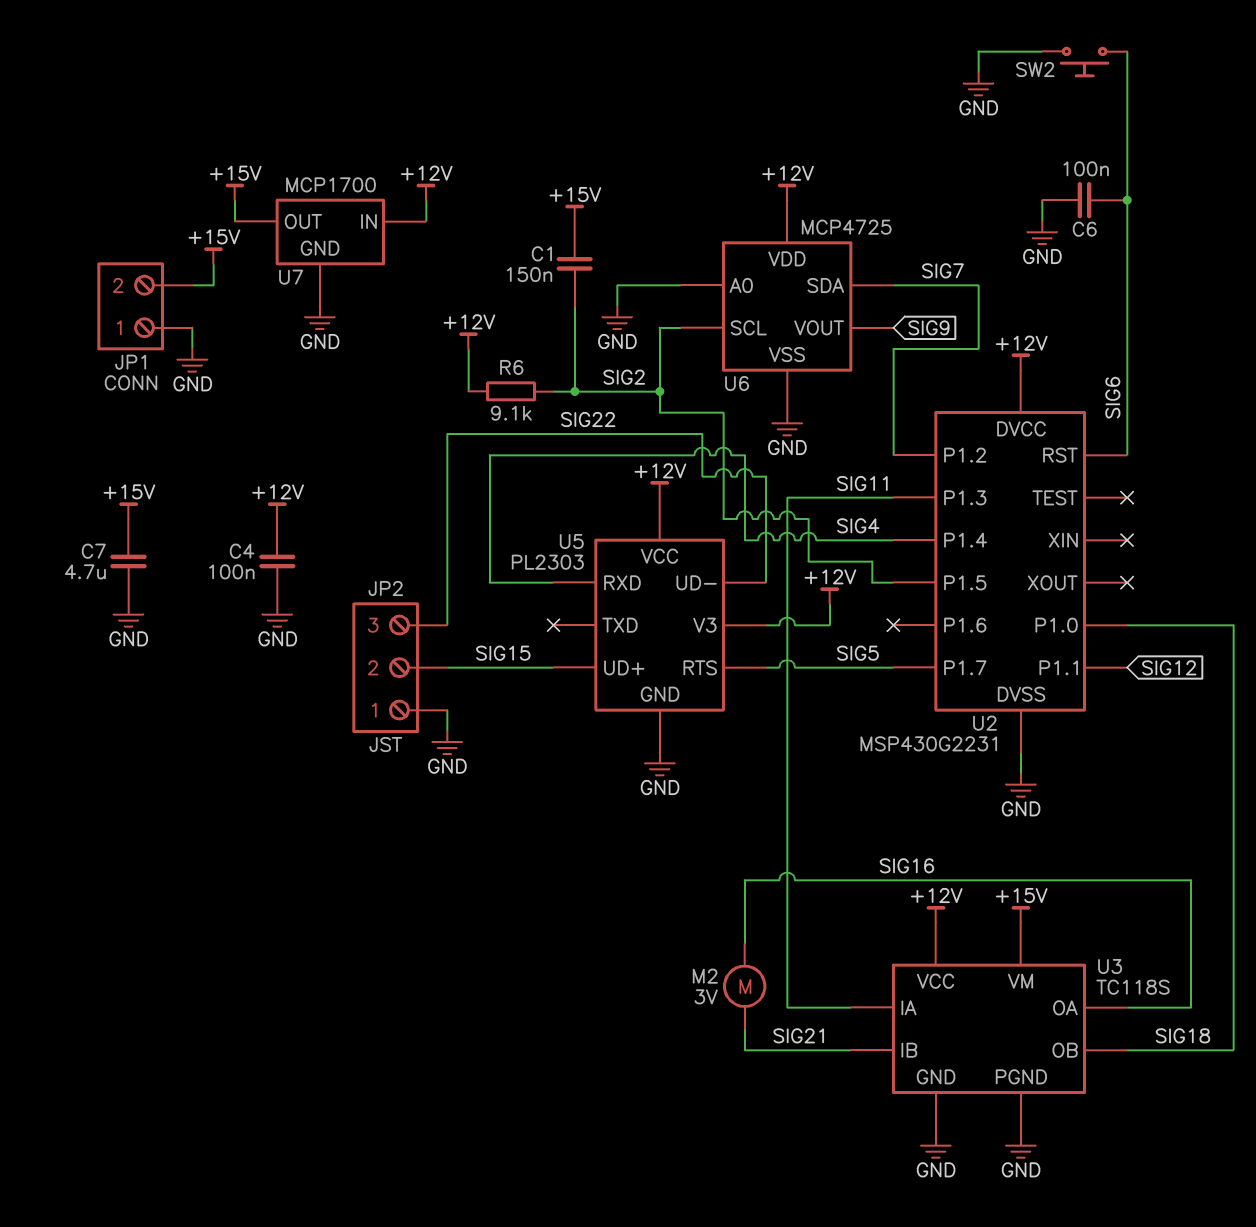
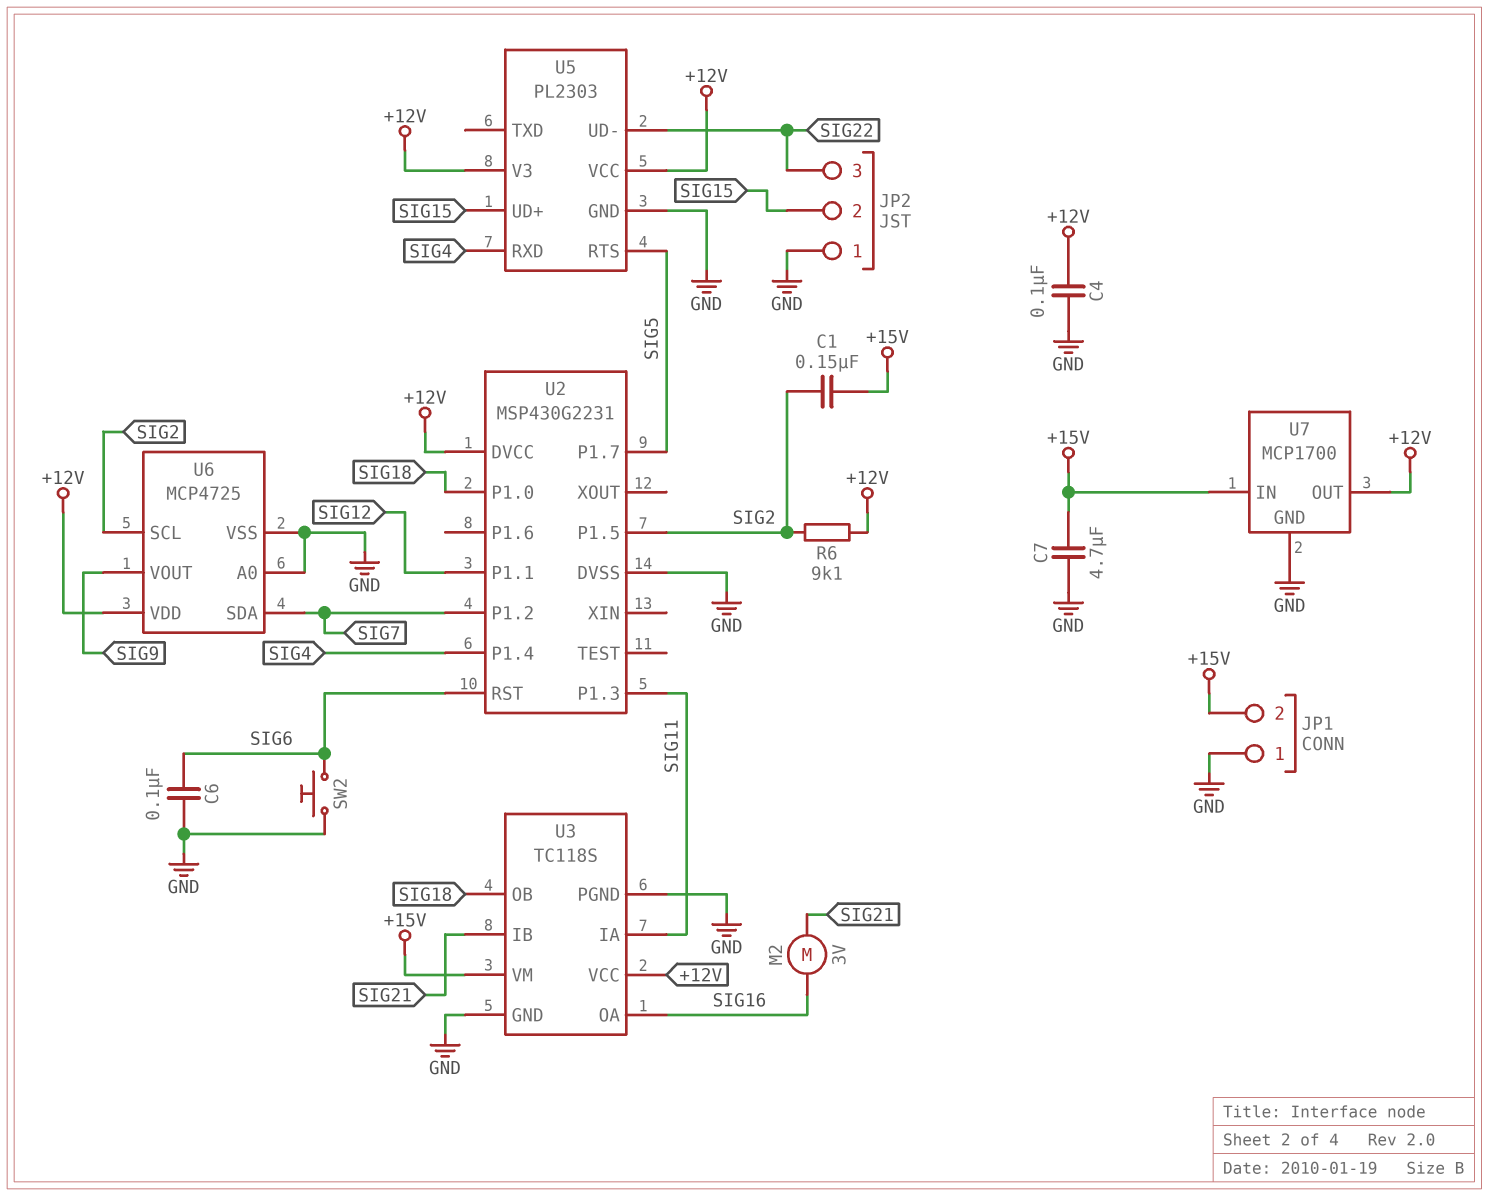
U7 pin IN: +12V -> +15V
U7 pin OUT: +15V -> +12V

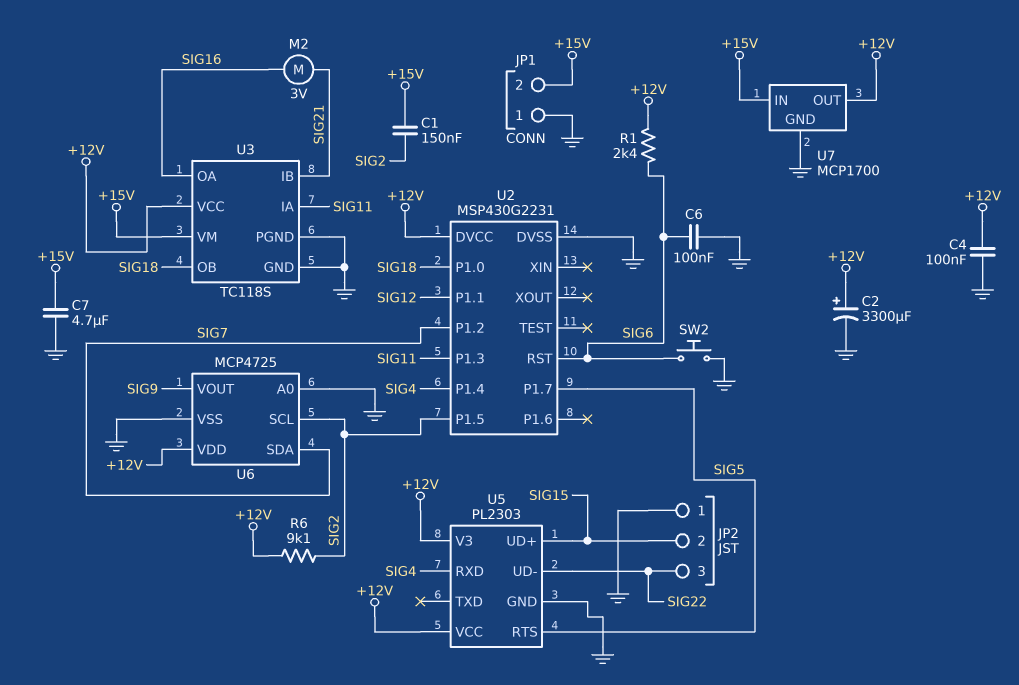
C2: none -> 3300uF (plus +12V, minus GND)
R1: none -> 2.4k (+12V, SIG6)

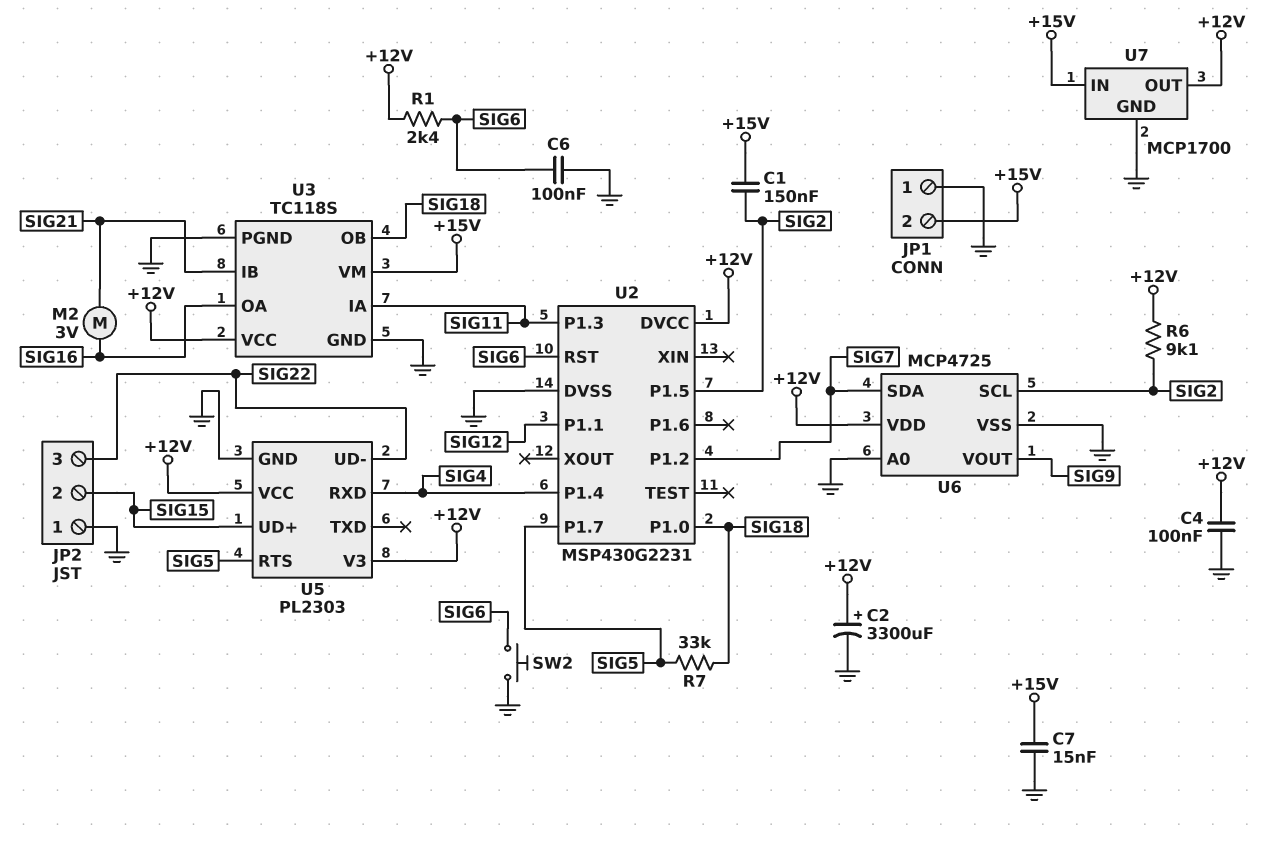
C7: 4.7uF (+15V, GND) -> 15nF (+15V, GND)
R7: none -> 33k (SIG5, SIG18)

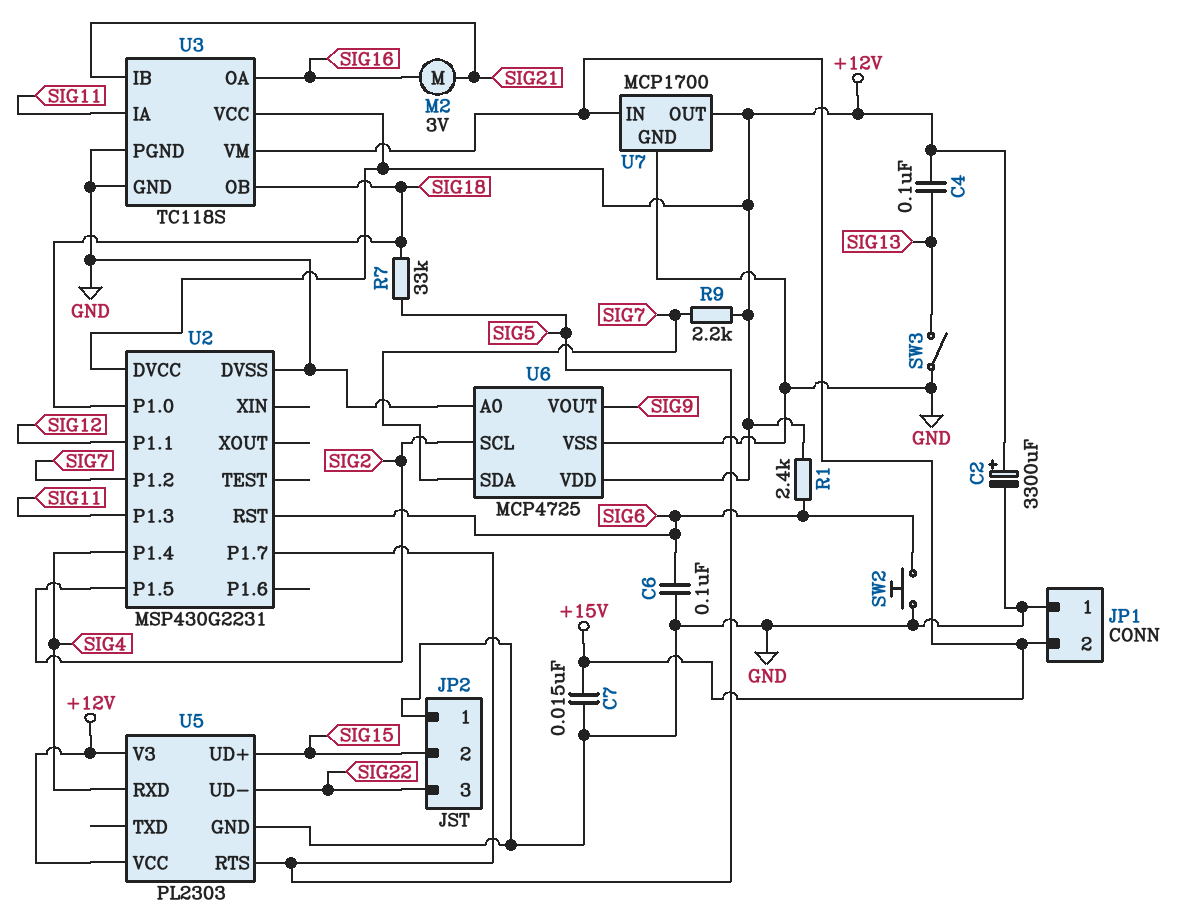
C1: 150nF (+15V, SIG2) -> none
C4: 100nF (+12V, GND) -> 100nF (+12V, SIG13)
R6: 9.1k (+12V, SIG2) -> none
R9: none -> 2.2k (+12V, SIG7)
SW3: none -> switch (GND, SIG13)

